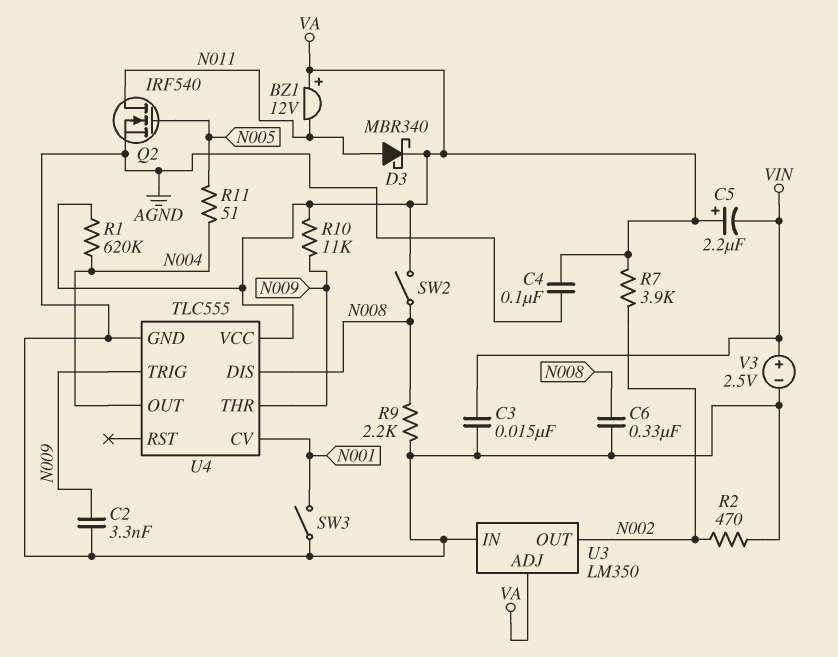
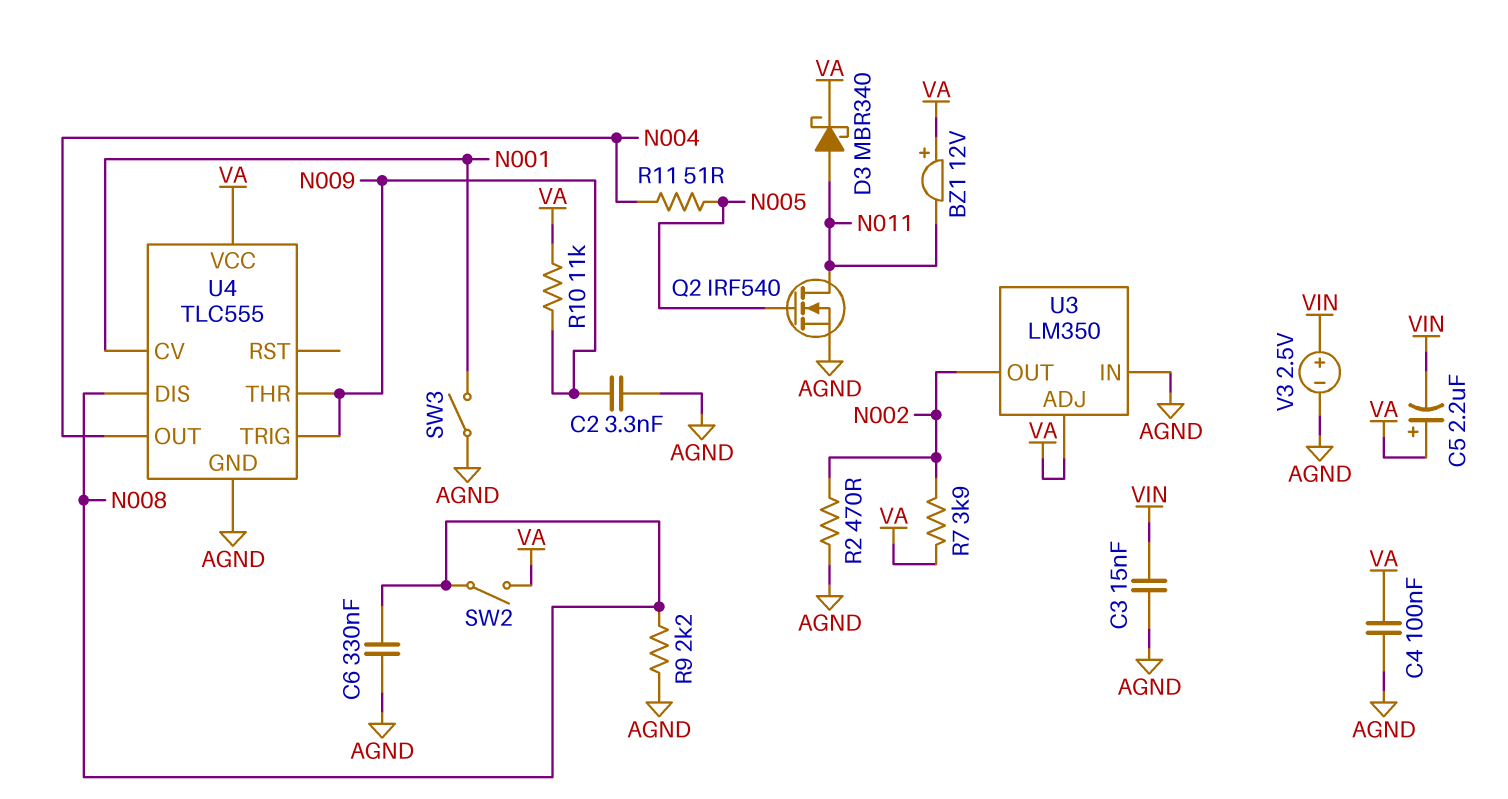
R1: 620k (N004, VA) -> none

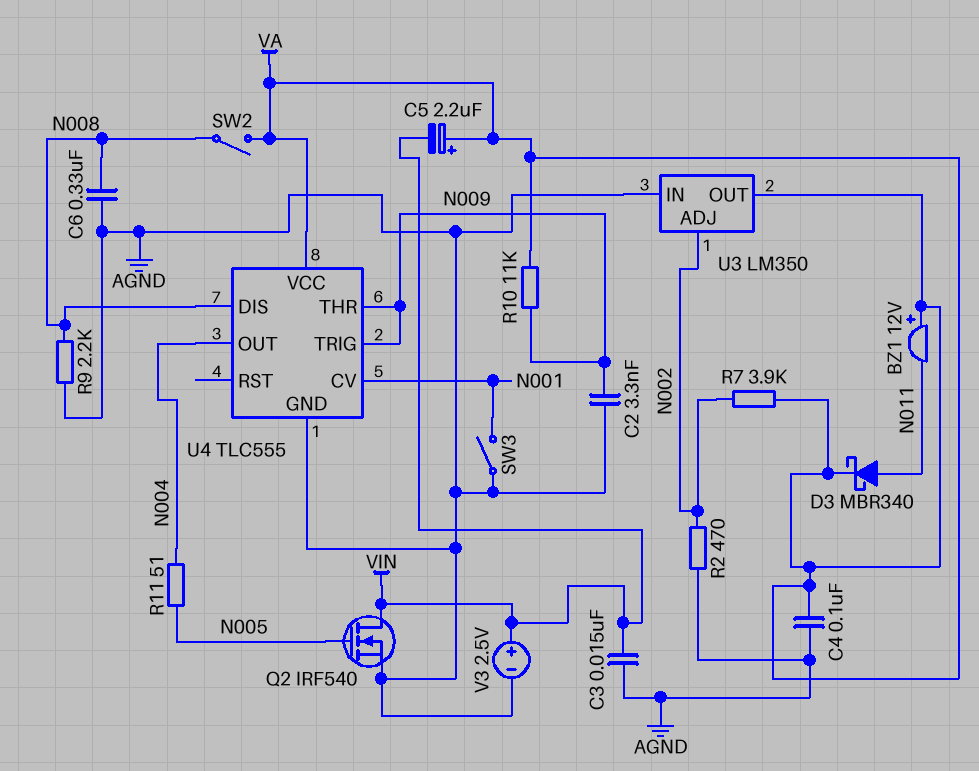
Q2: NMOS IRF540 (G N005, D N011, S AGND) -> NMOS IRF540 (G N005, D VIN, S AGND)
U3 pin ADJ: VA -> N002
U3 pin OUT: N002 -> VA

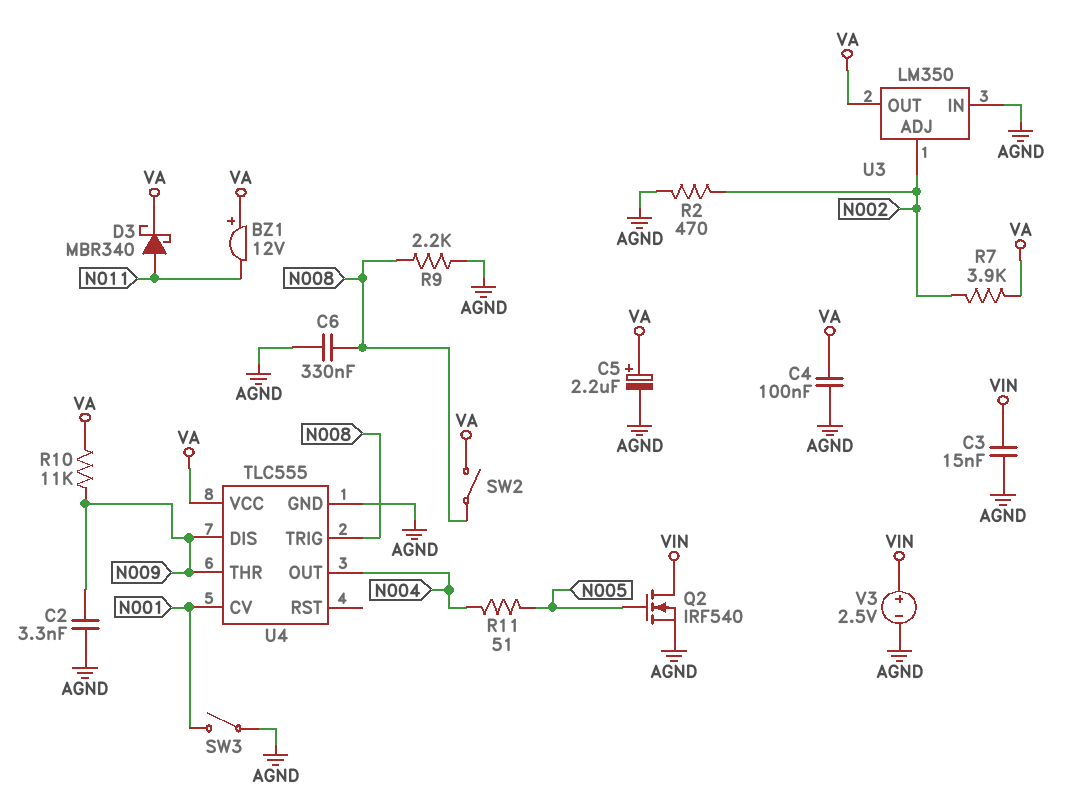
C5: 2.2uF (plus VA, minus VIN) -> 2.2uF (plus VA, minus AGND)
U4 pin DIS: N008 -> N009
U4 pin TRIG: N009 -> N008

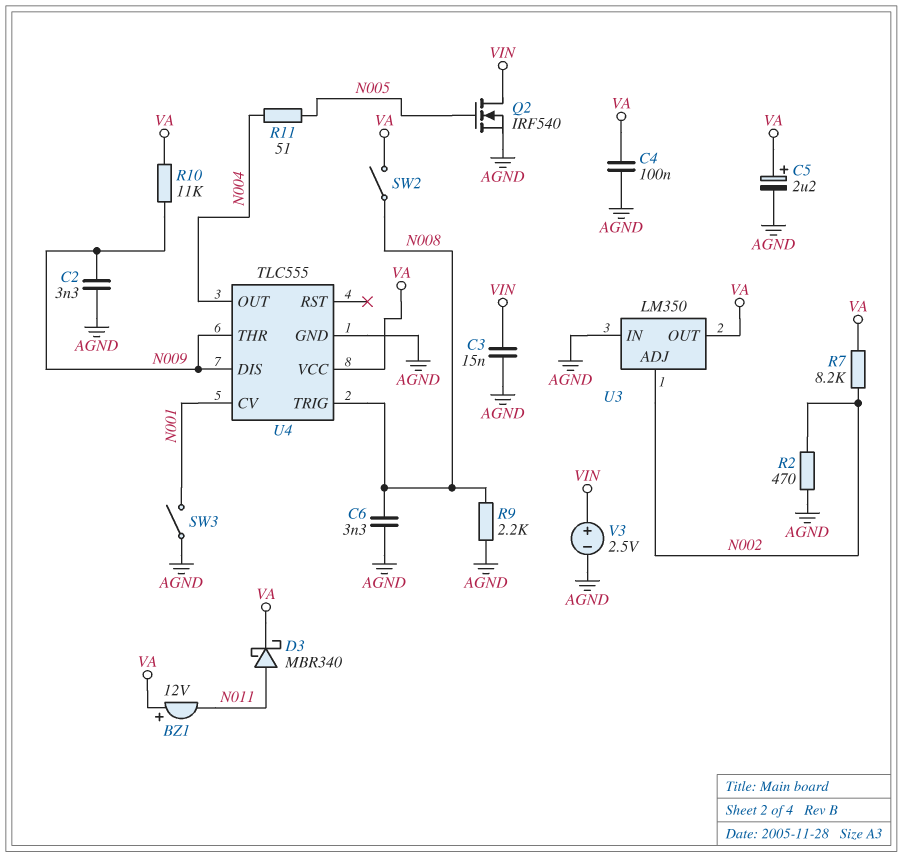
C6: 330nF (AGND, N008) -> 3.3nF (AGND, N008)
R7: 3.9k (N002, VA) -> 8.2k (N002, VA)

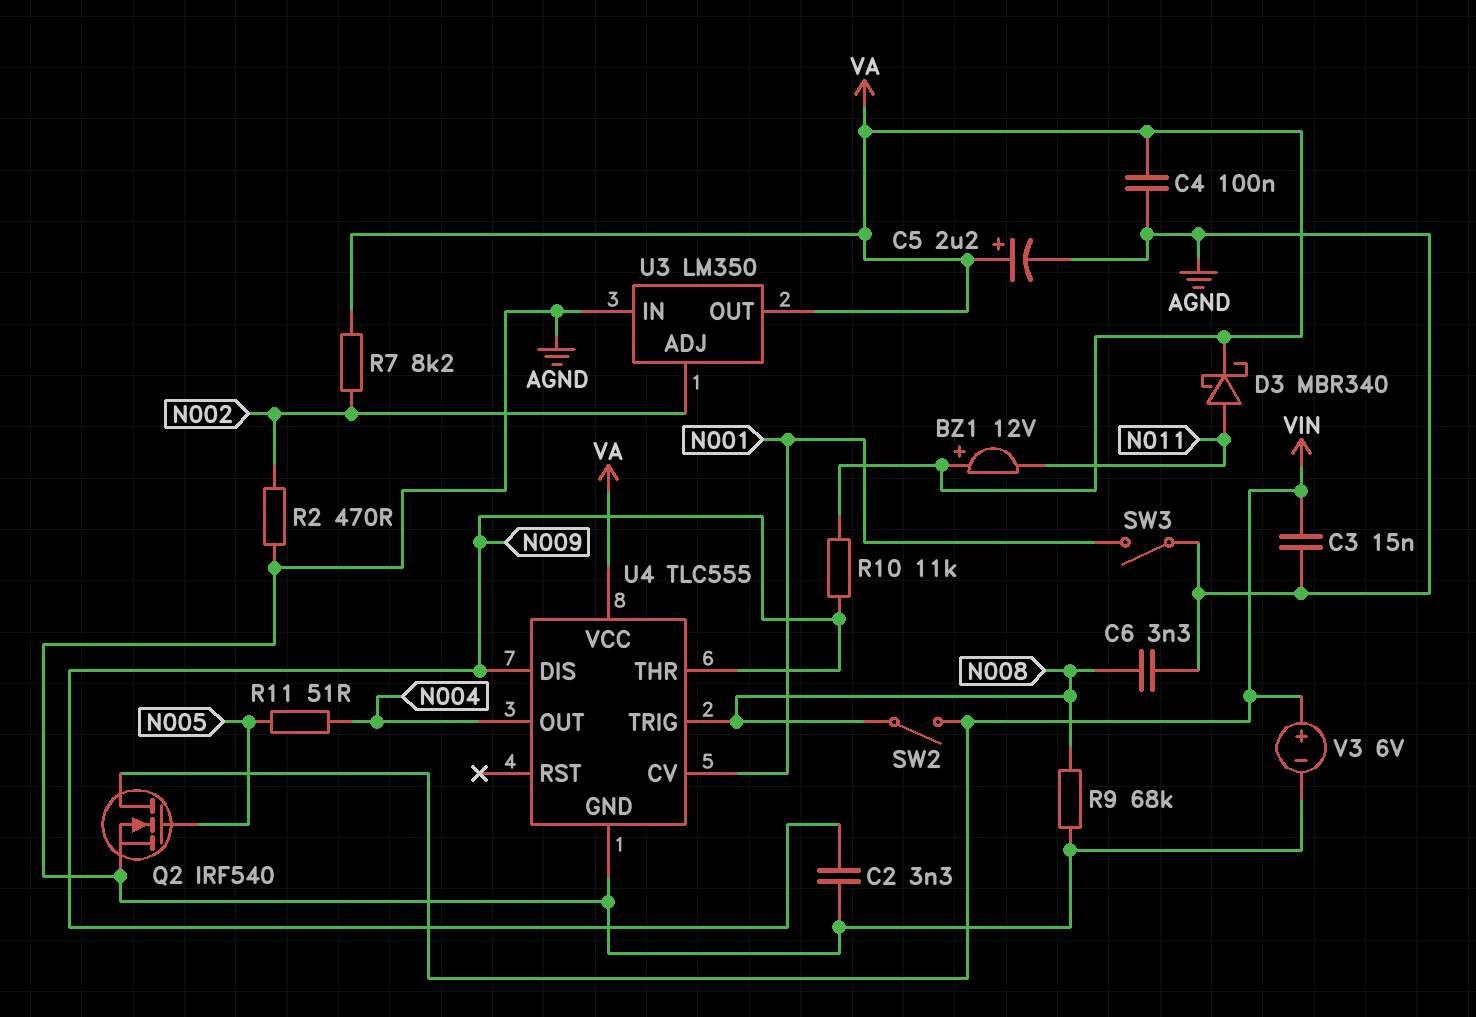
R9: 2.2k (AGND, N008) -> 68k (AGND, N008)
SW2: switch (N008, VA) -> switch (N008, VIN)
V3: 2.5V (plus VIN, minus AGND) -> 6V (plus VIN, minus AGND)

